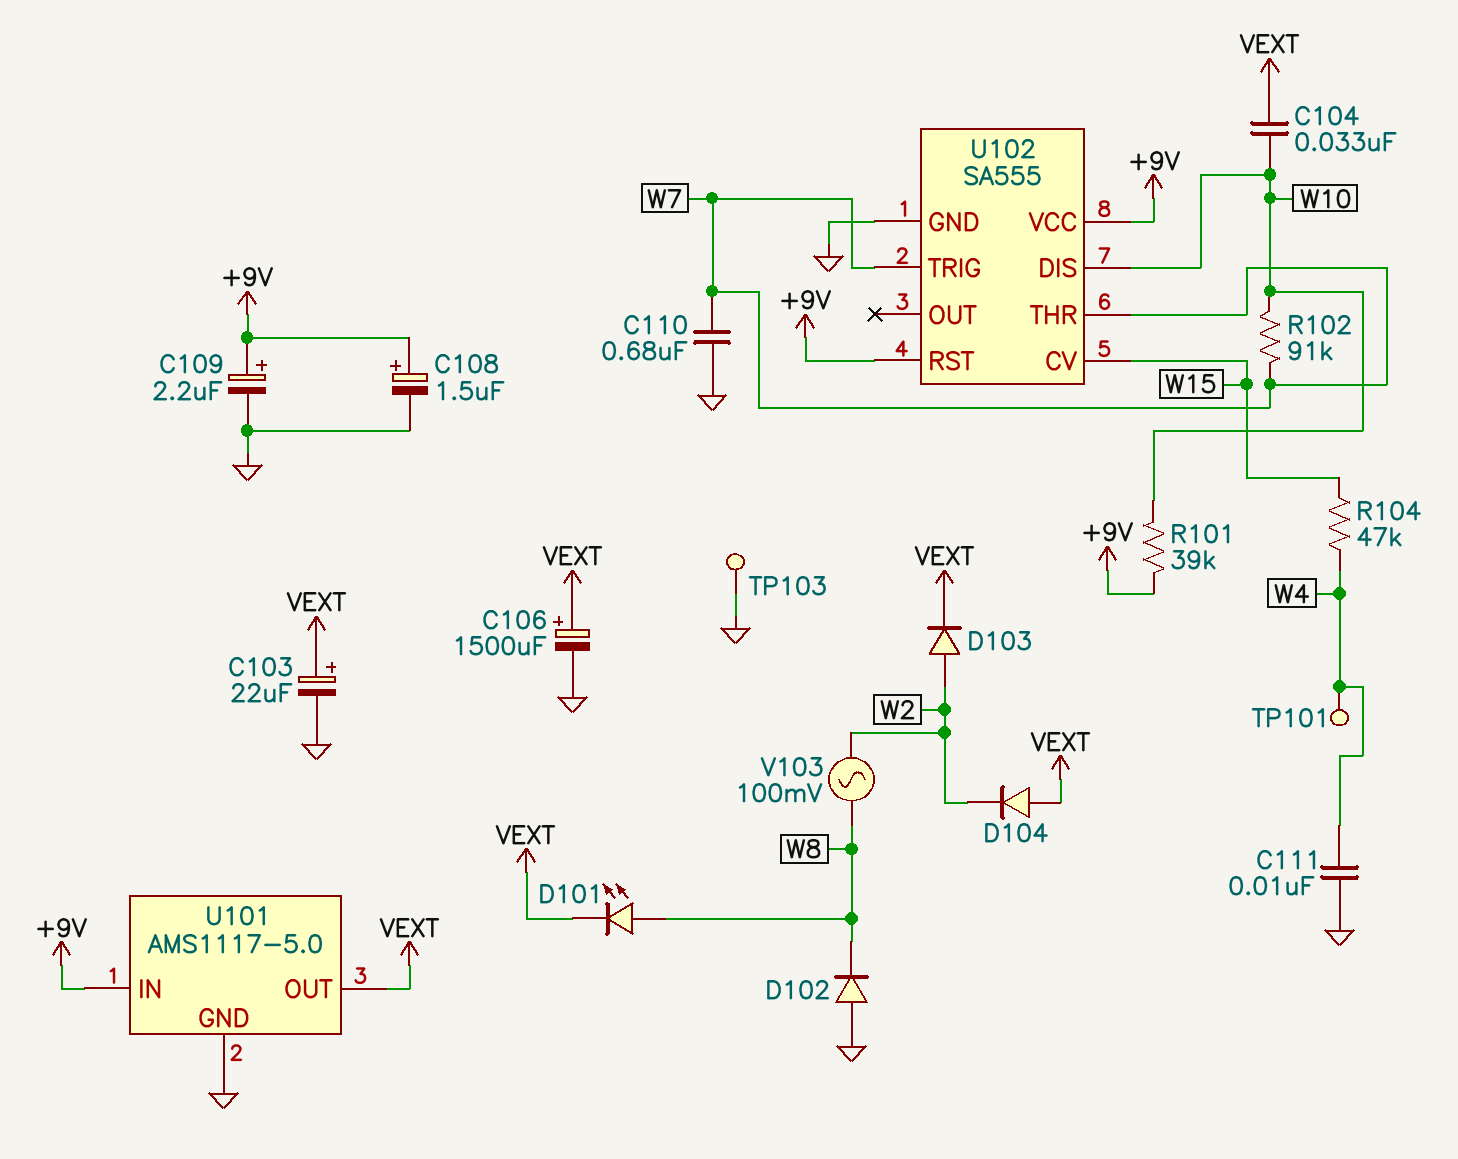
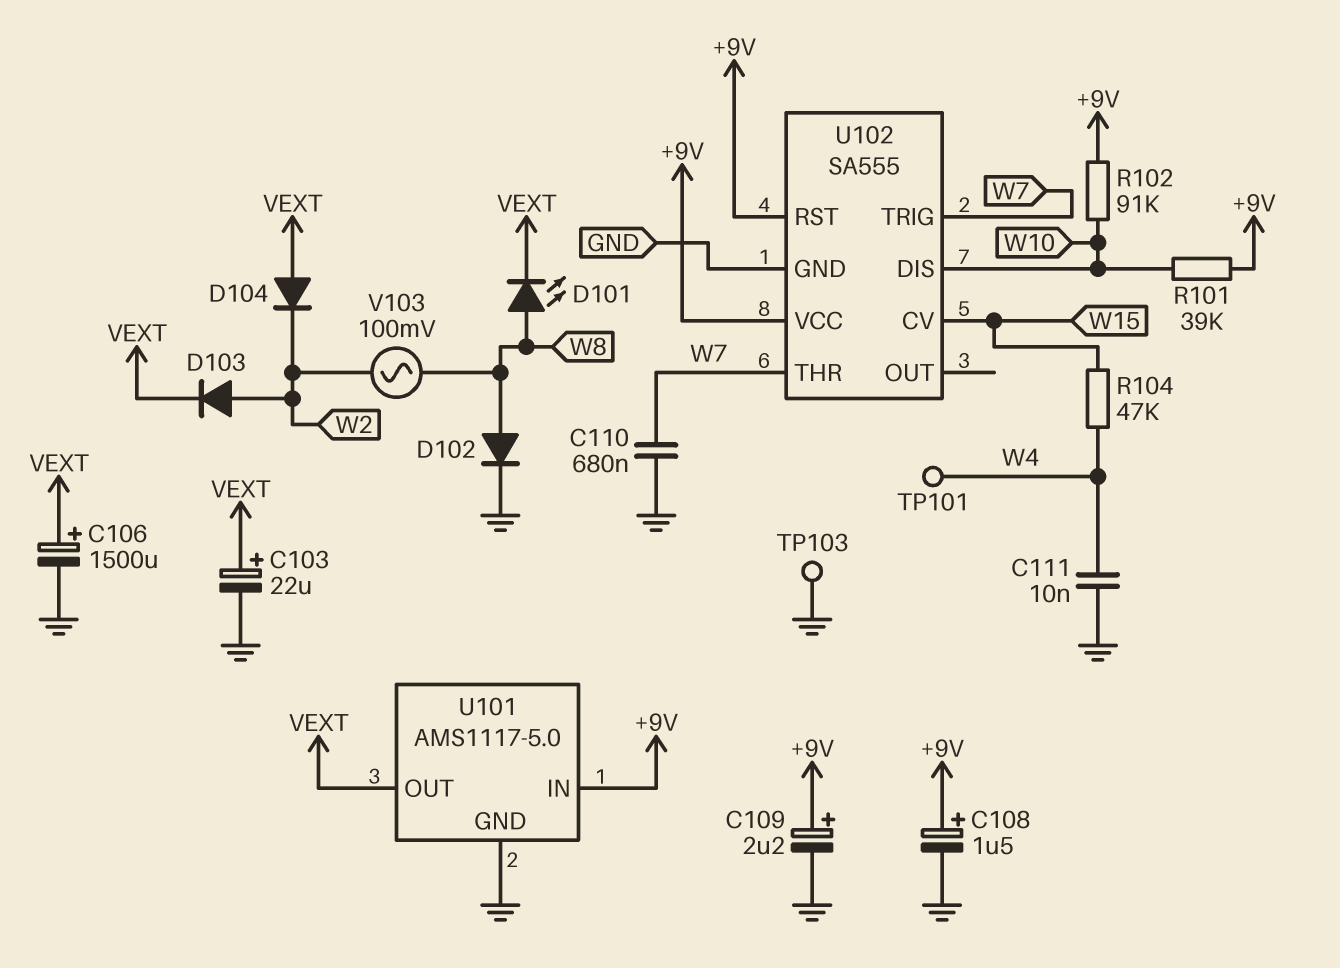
C104: 33nF (VEXT, W10) -> none
D102: diode (A GND, K W8) -> diode (A W8, K GND)
R102: 91k (W7, W10) -> 91k (+9V, W10)

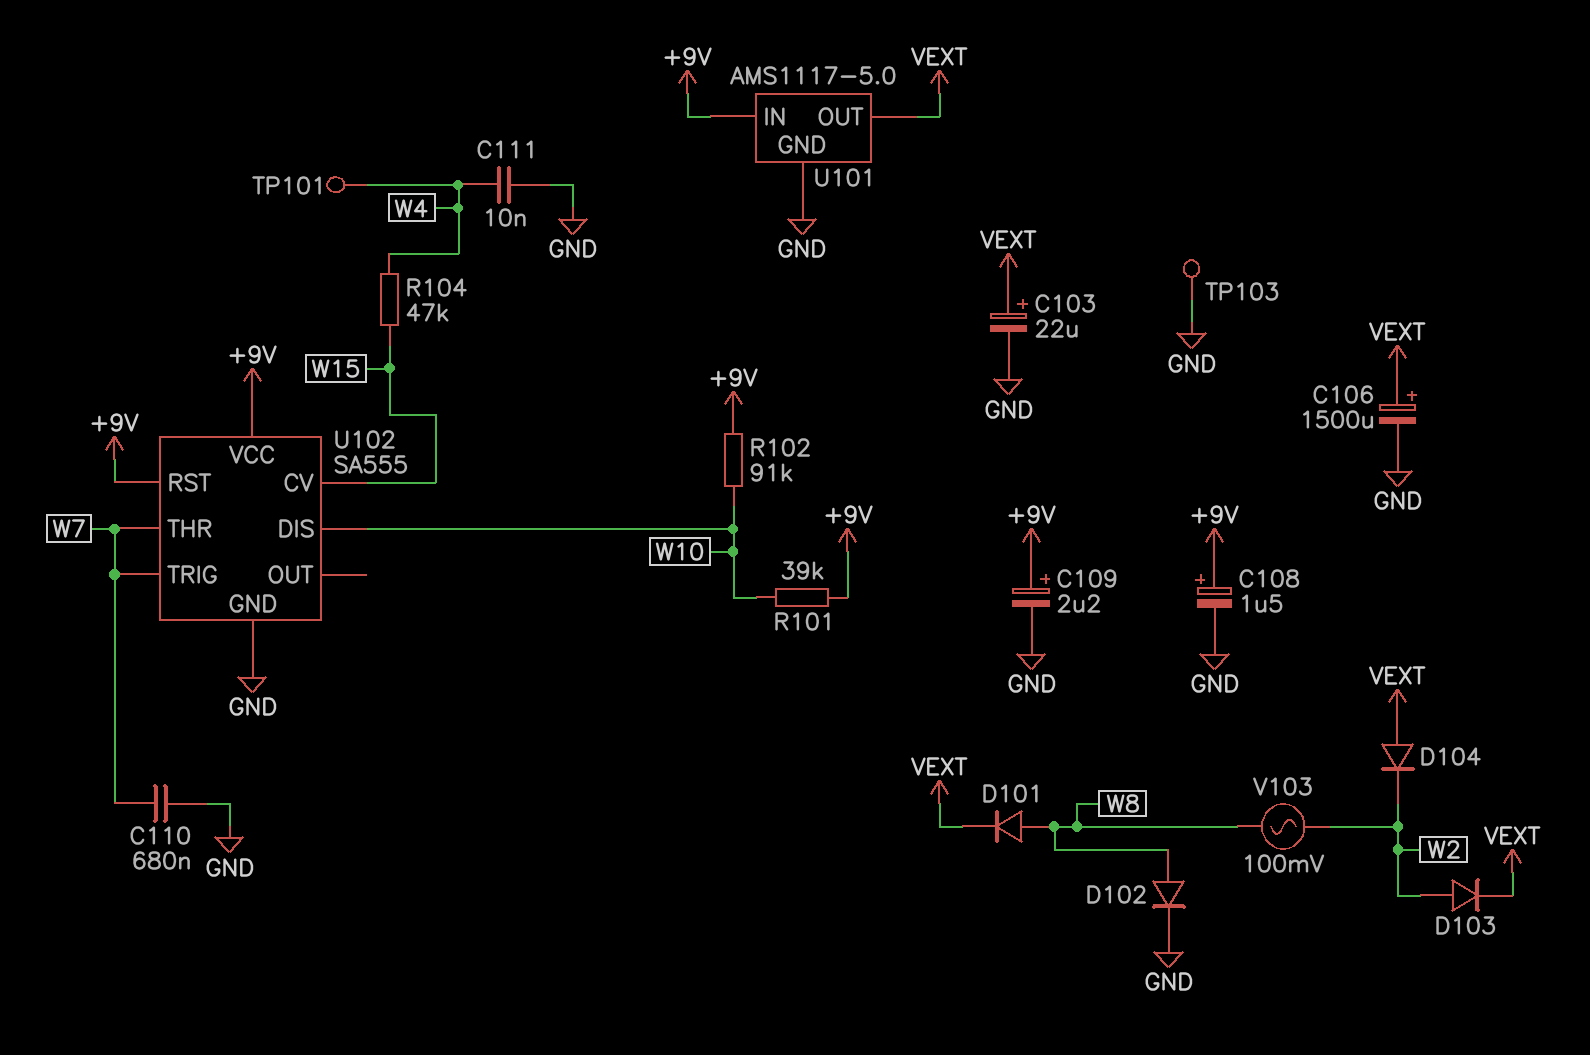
D101: LED (A W8, K VEXT) -> diode (A W8, K VEXT)

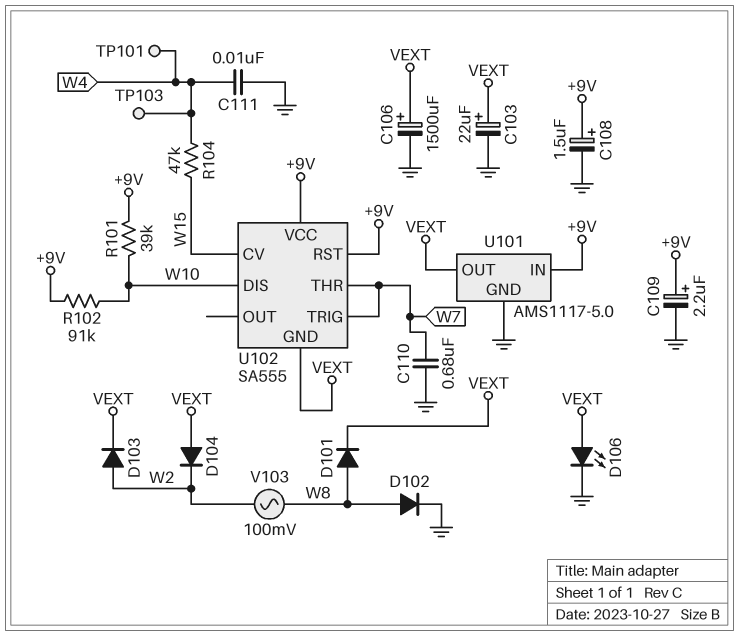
D106: none -> LED (A VEXT, K GND)
TP103: test point (GND) -> test point (W4)
U102 pin GND: GND -> VEXT

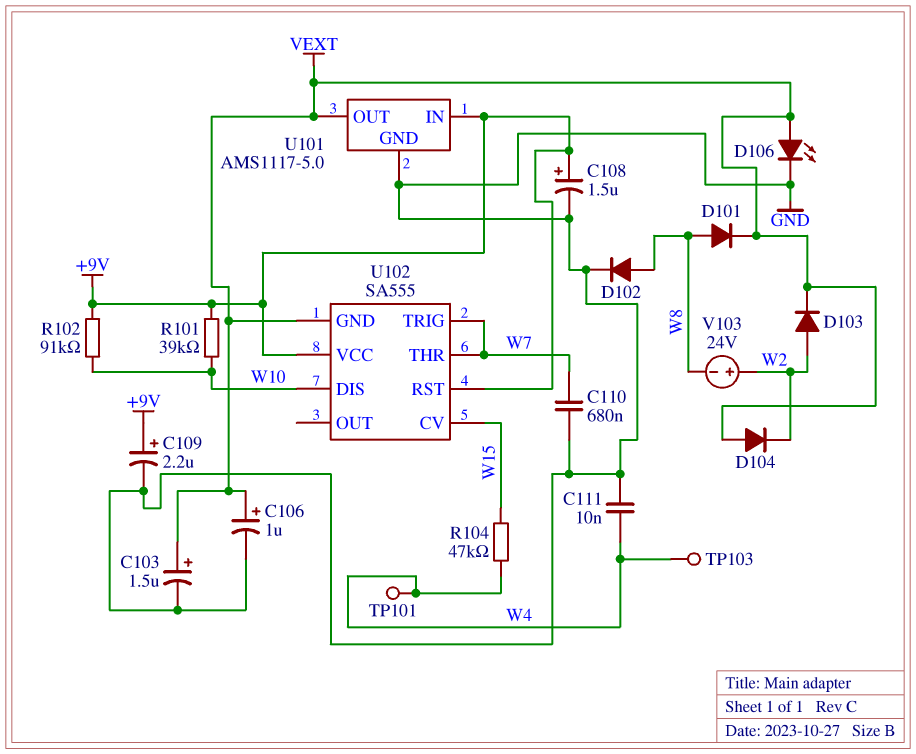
C103: 22uF (plus VEXT, minus GND) -> 1.5uF (plus VEXT, minus GND)
C106: 1500uF (plus VEXT, minus GND) -> 1uF (plus VEXT, minus GND)
V103: AC 100mV (W2, W8) -> 24V (plus W2, minus W8)

